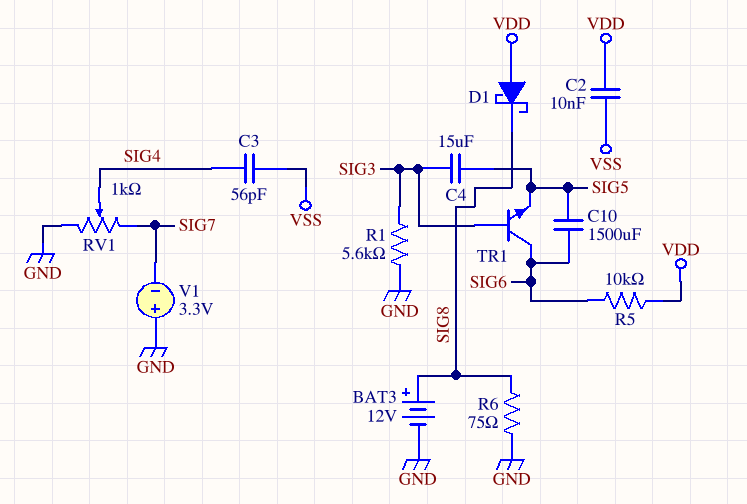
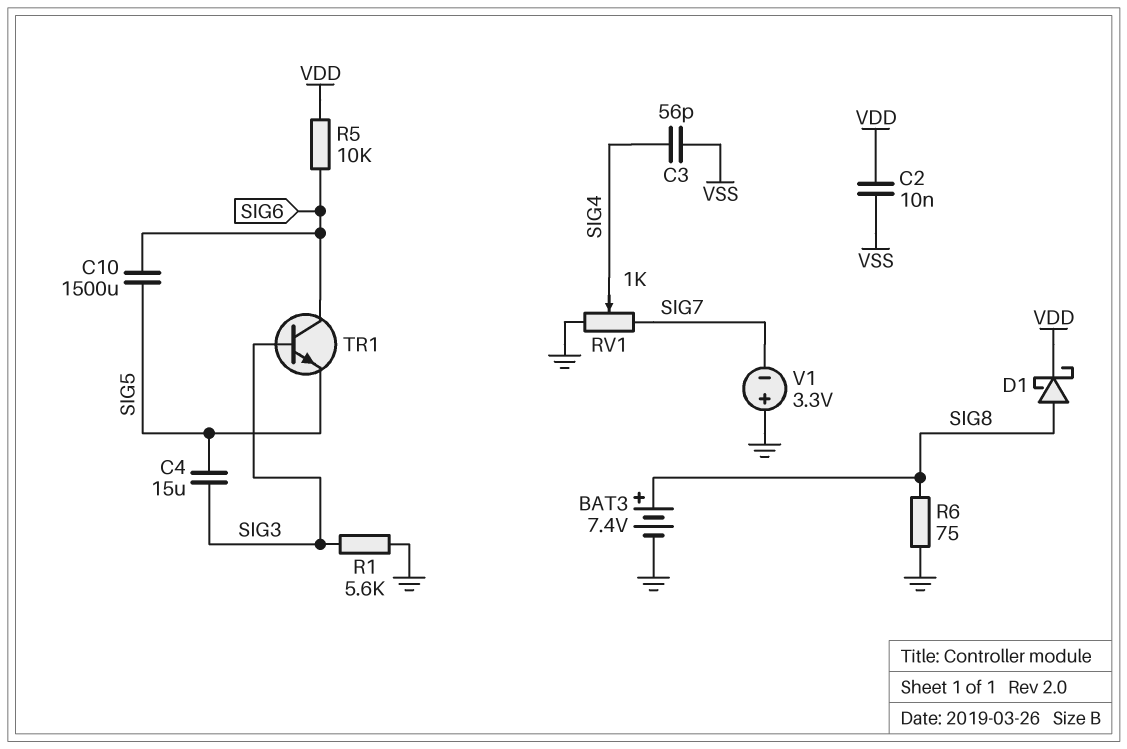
BAT3: 12V (plus SIG8, minus GND) -> 7.4V (plus SIG8, minus GND)
D1: schottky (A VDD, K SIG8) -> schottky (A SIG8, K VDD)

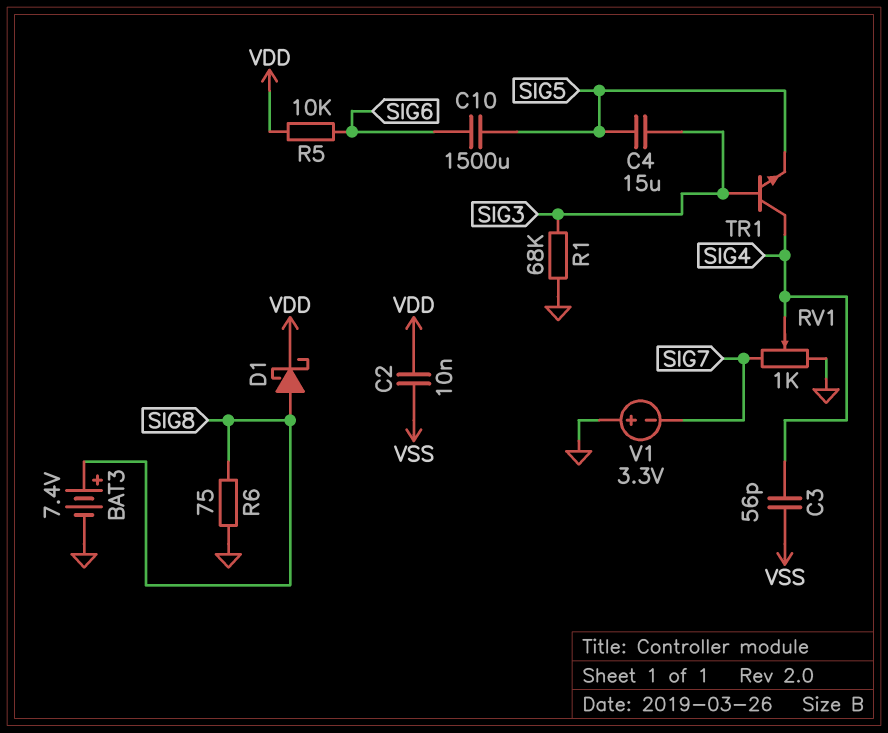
R1: 5.6k (GND, SIG3) -> 68k (GND, SIG3)
TR1: NPN (B SIG3, C SIG6, E SIG5) -> NPN (B SIG3, C SIG4, E SIG5)

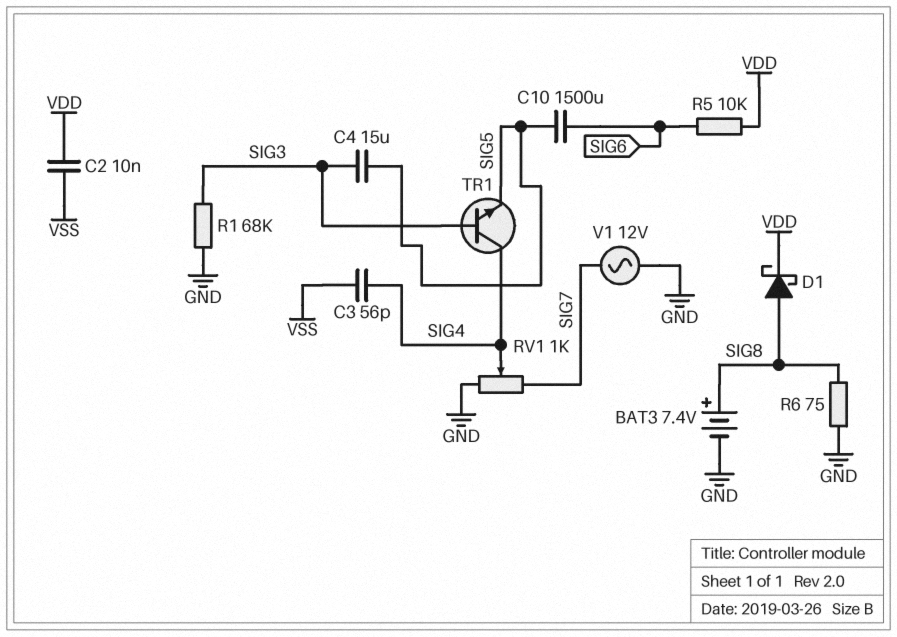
V1: 3.3V (plus GND, minus SIG7) -> AC 12V (GND, SIG7)

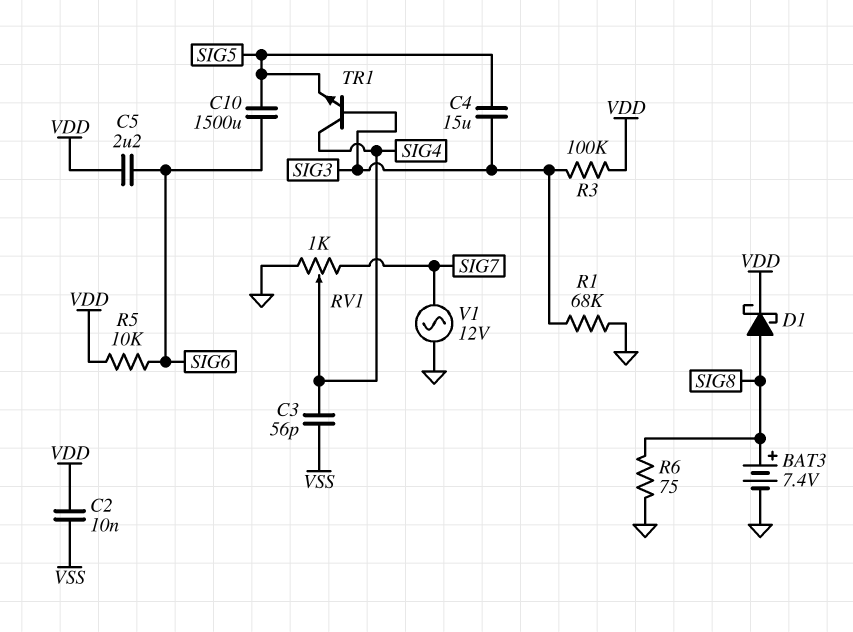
C5: none -> 2.2uF (SIG6, VDD)
R3: none -> 100k (SIG3, VDD)

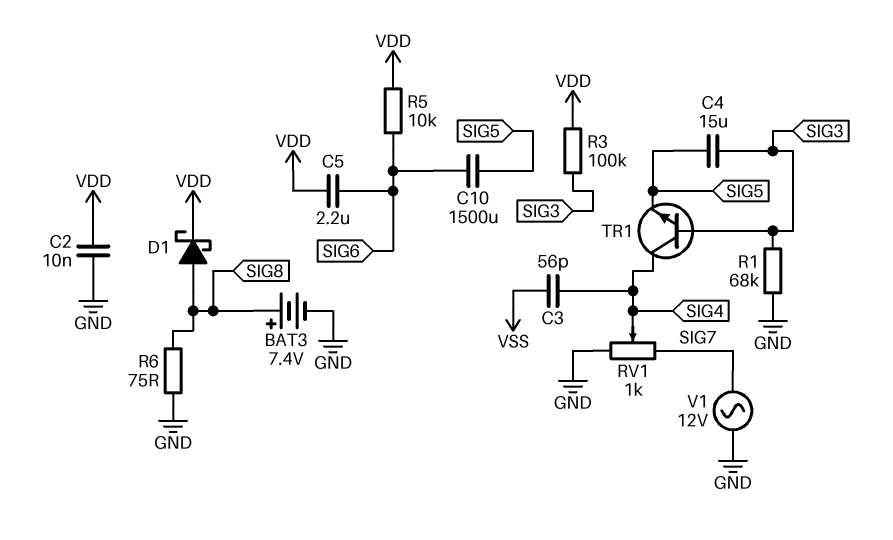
C2: 10nF (VDD, VSS) -> 10nF (GND, VDD)

